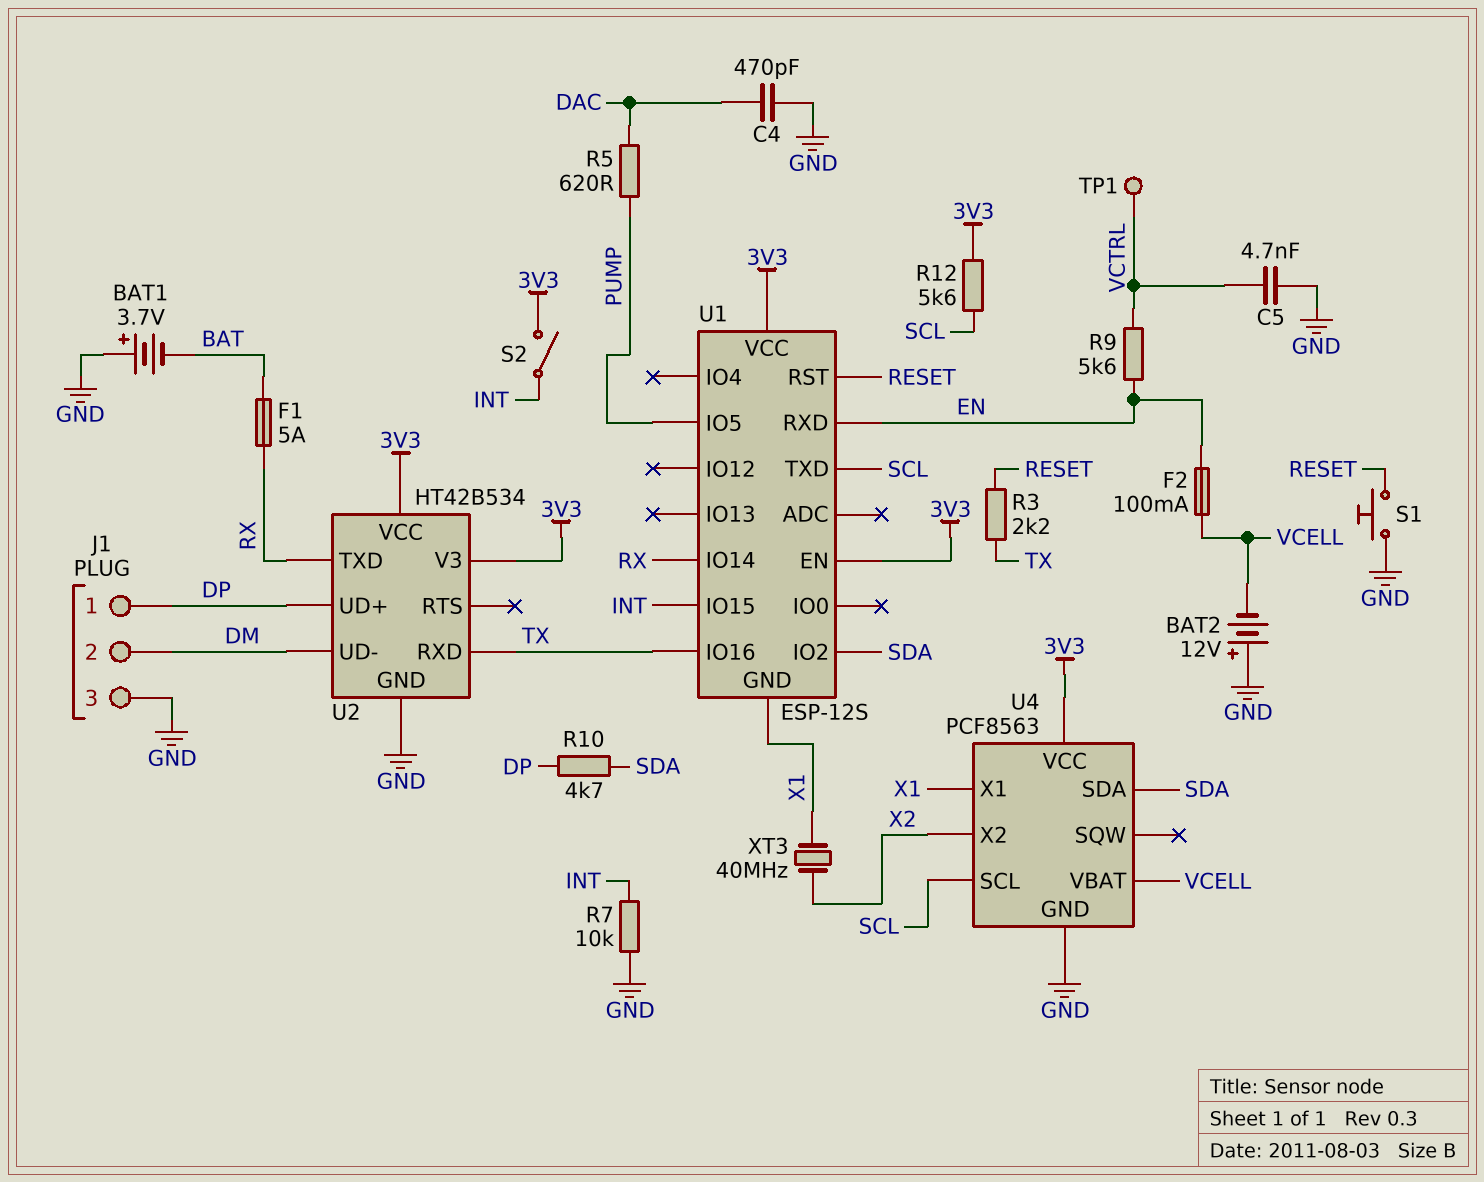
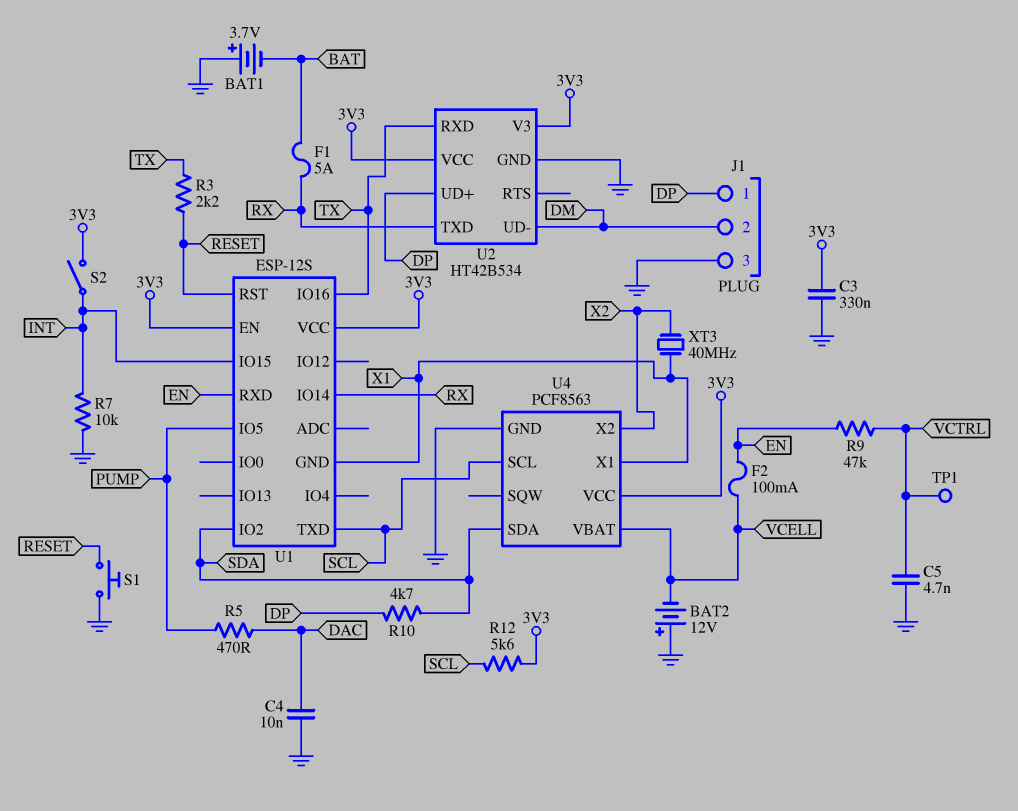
C3: none -> 330nF (3V3, GND)
C4: 470pF (DAC, GND) -> 10nF (DAC, GND)
R5: 620 (DAC, PUMP) -> 470 (DAC, PUMP)
R9: 5.6k (EN, VCTRL) -> 47k (EN, VCTRL)

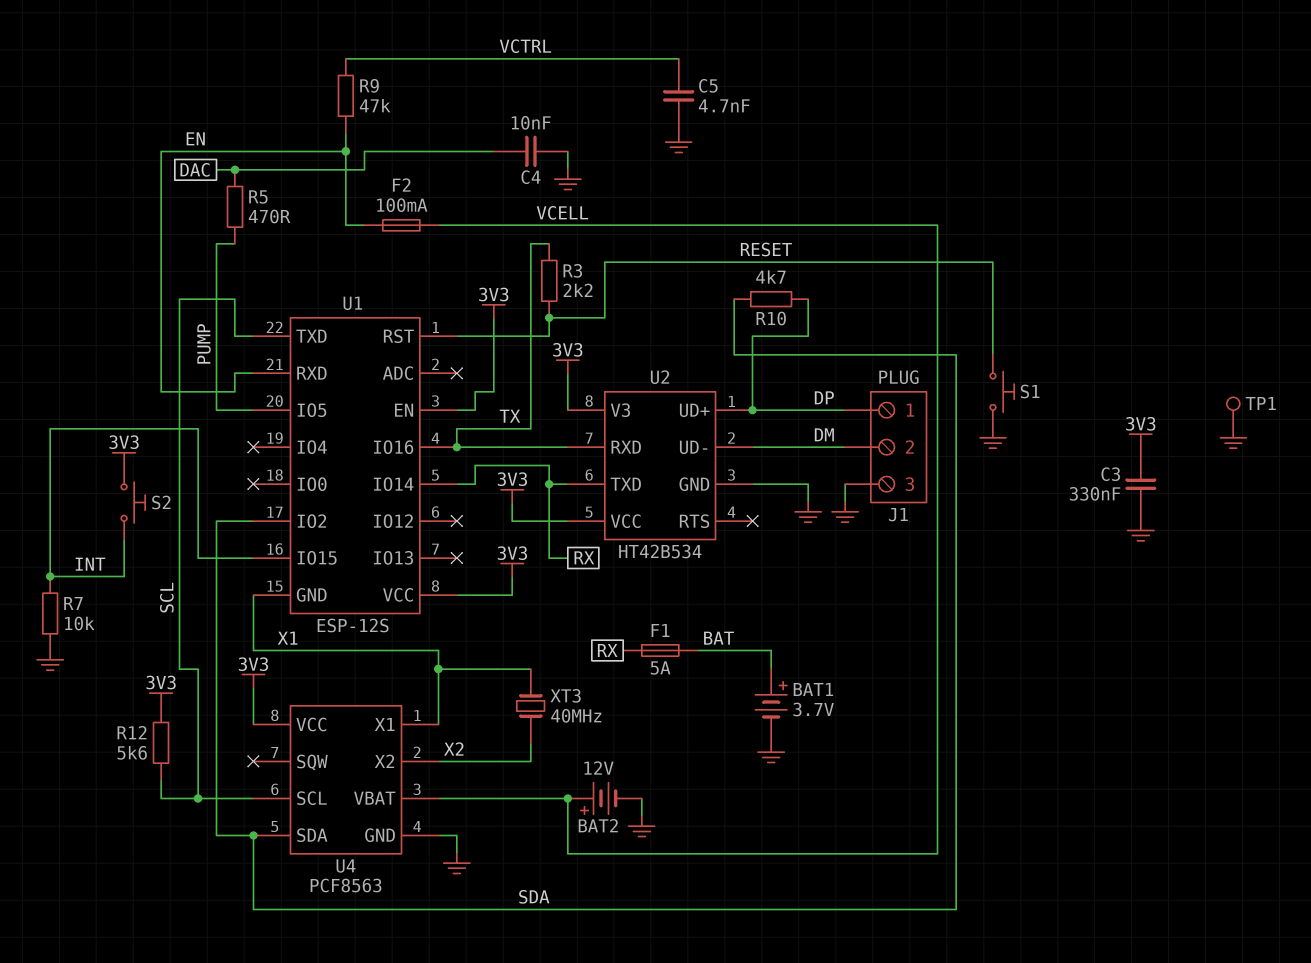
BAT1: 3.7V (plus GND, minus BAT) -> 3.7V (plus BAT, minus GND)
BAT2: 12V (plus GND, minus VCELL) -> 12V (plus VCELL, minus GND)
S2: switch (3V3, INT) -> button (3V3, INT)
TP1: test point (VCTRL) -> test point (GND)

